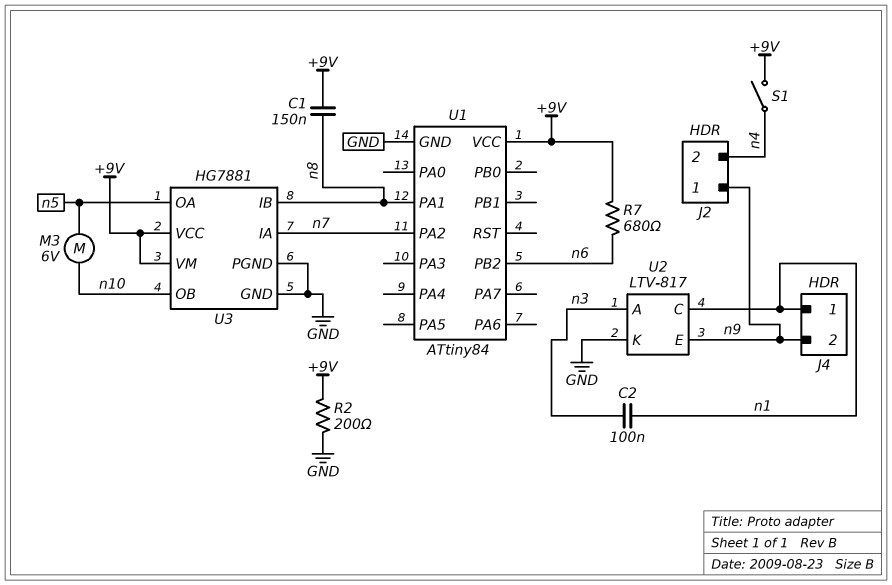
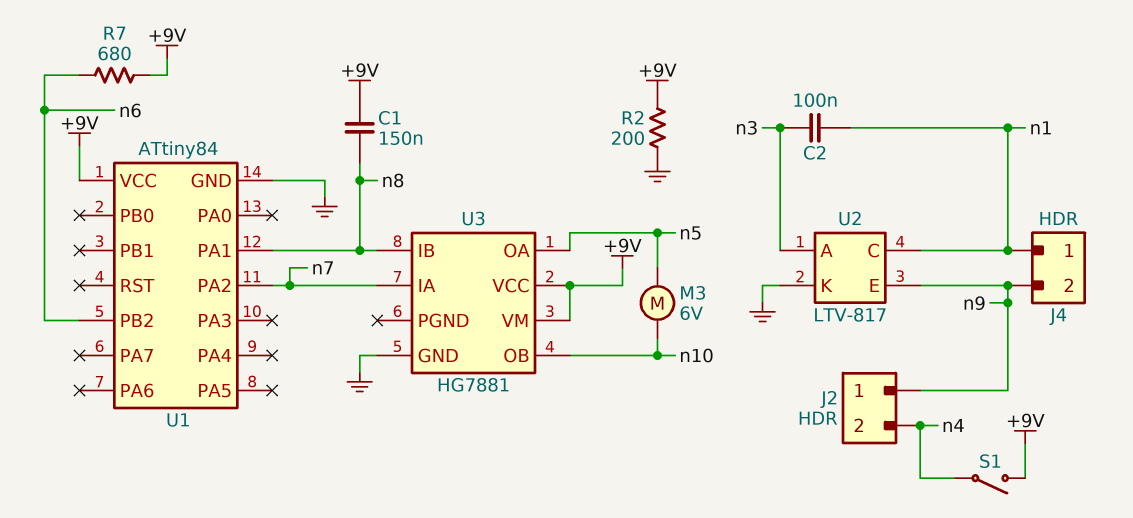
U3 pin PGND: GND -> none

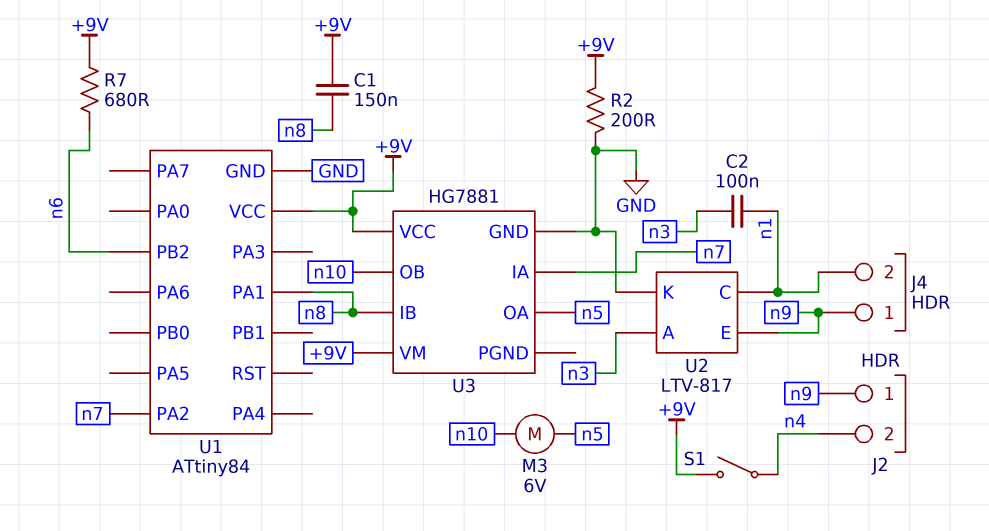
J4 pin 1: n1 -> n9
J4 pin 2: n9 -> n1

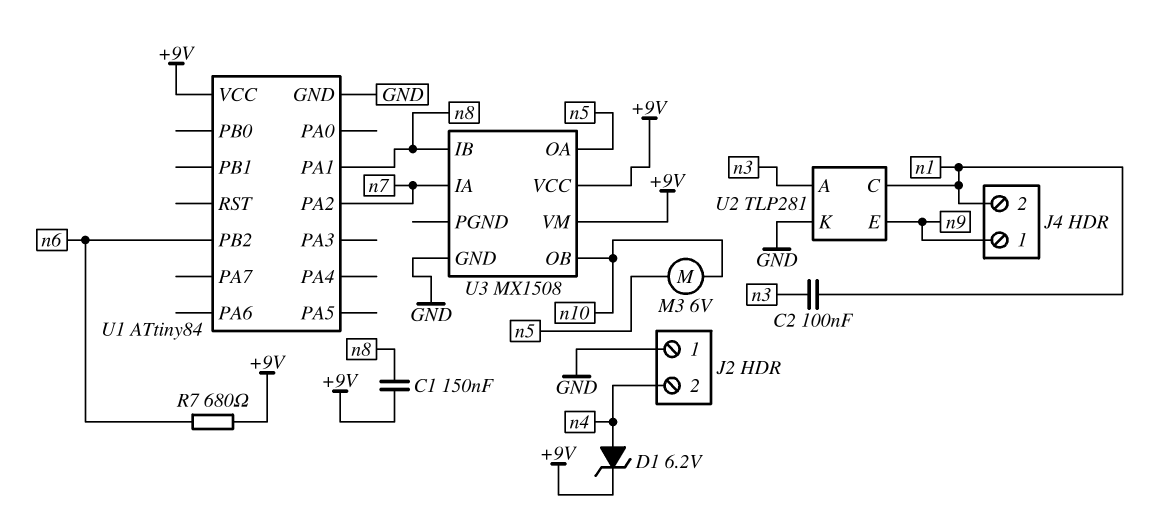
D1: none -> zener 6.2V (A n4, K +9V)
J2 pin 1: n9 -> GND
R2: 200 (+9V, GND) -> none
S1: switch (+9V, n4) -> none
U2: LTV-817 -> TLP281
U3: HG7881 -> MX1508

